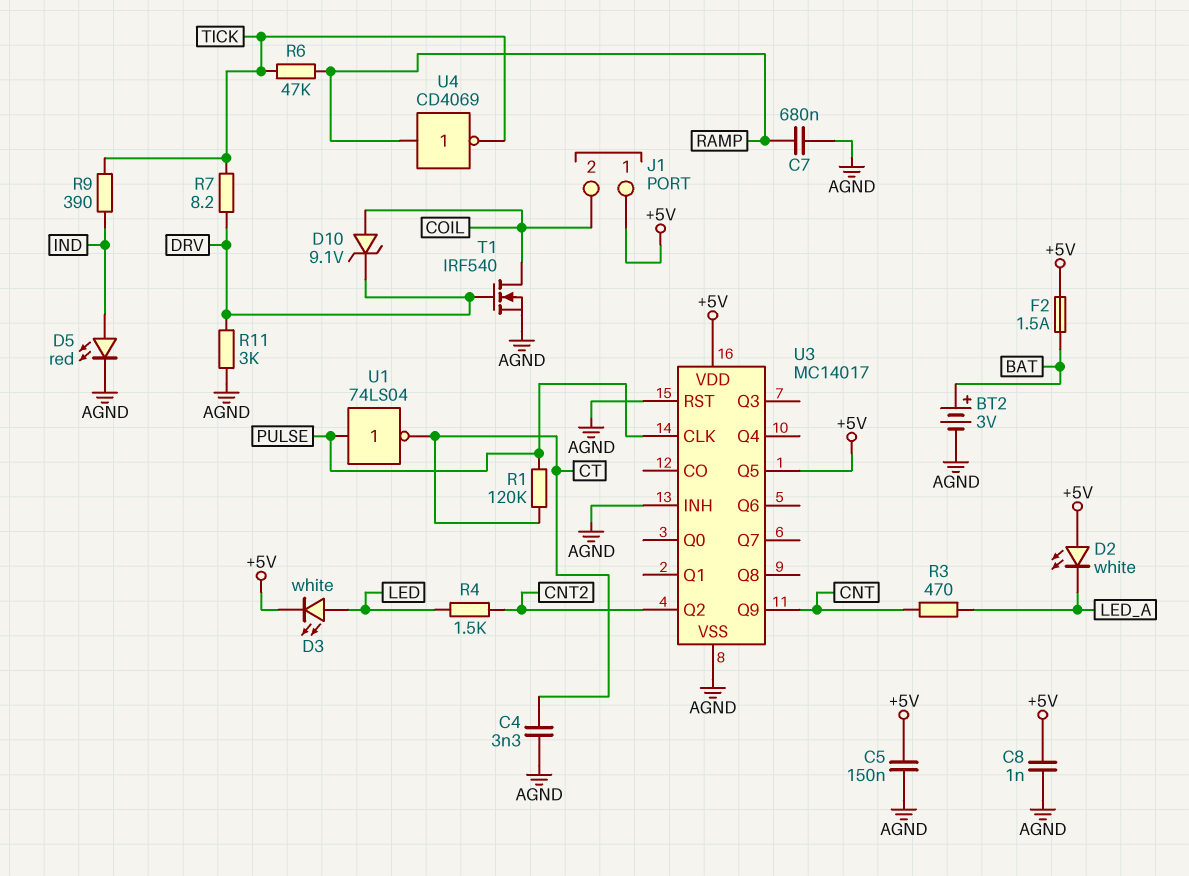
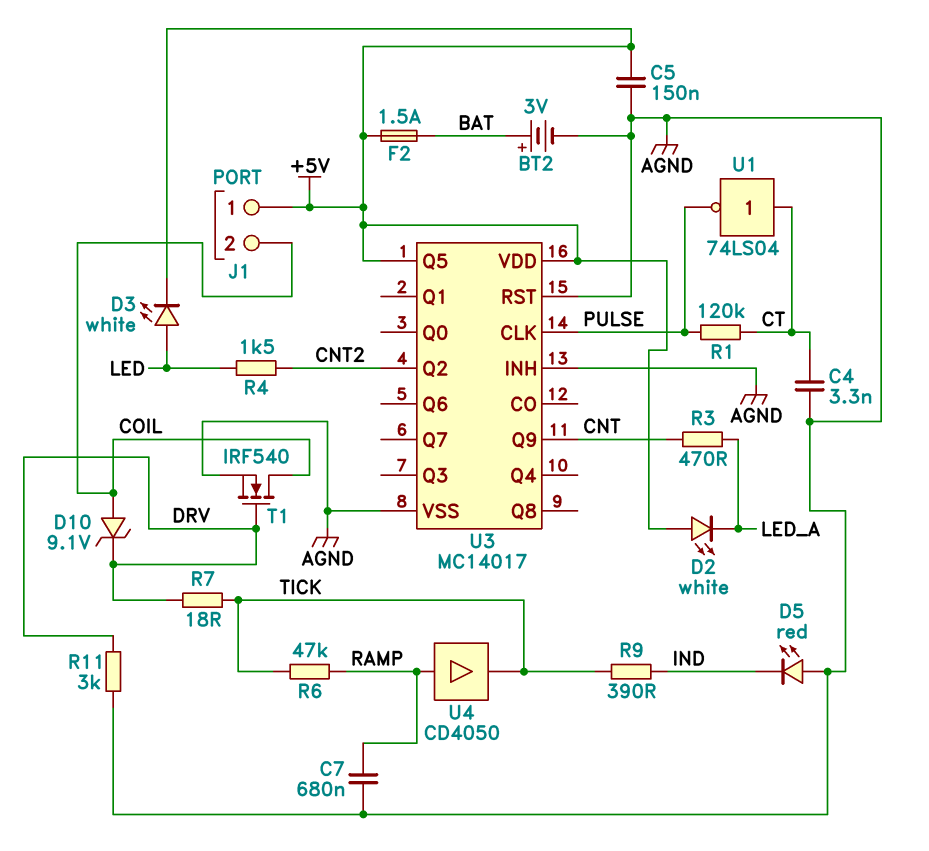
C8: 1nF (+5V, AGND) -> none
D5: LED red (A IND, K AGND) -> LED red (A AGND, K IND)
R7: 8.2 (DRV, TICK) -> 18 (DRV, TICK)
U1: NOT 74LS04 (in PULSE, out CT) -> NOT 74LS04 (in CT, out PULSE)
U4: NOT CD4069 (in RAMP, out TICK) -> buffer CD4050 (in RAMP, out TICK)

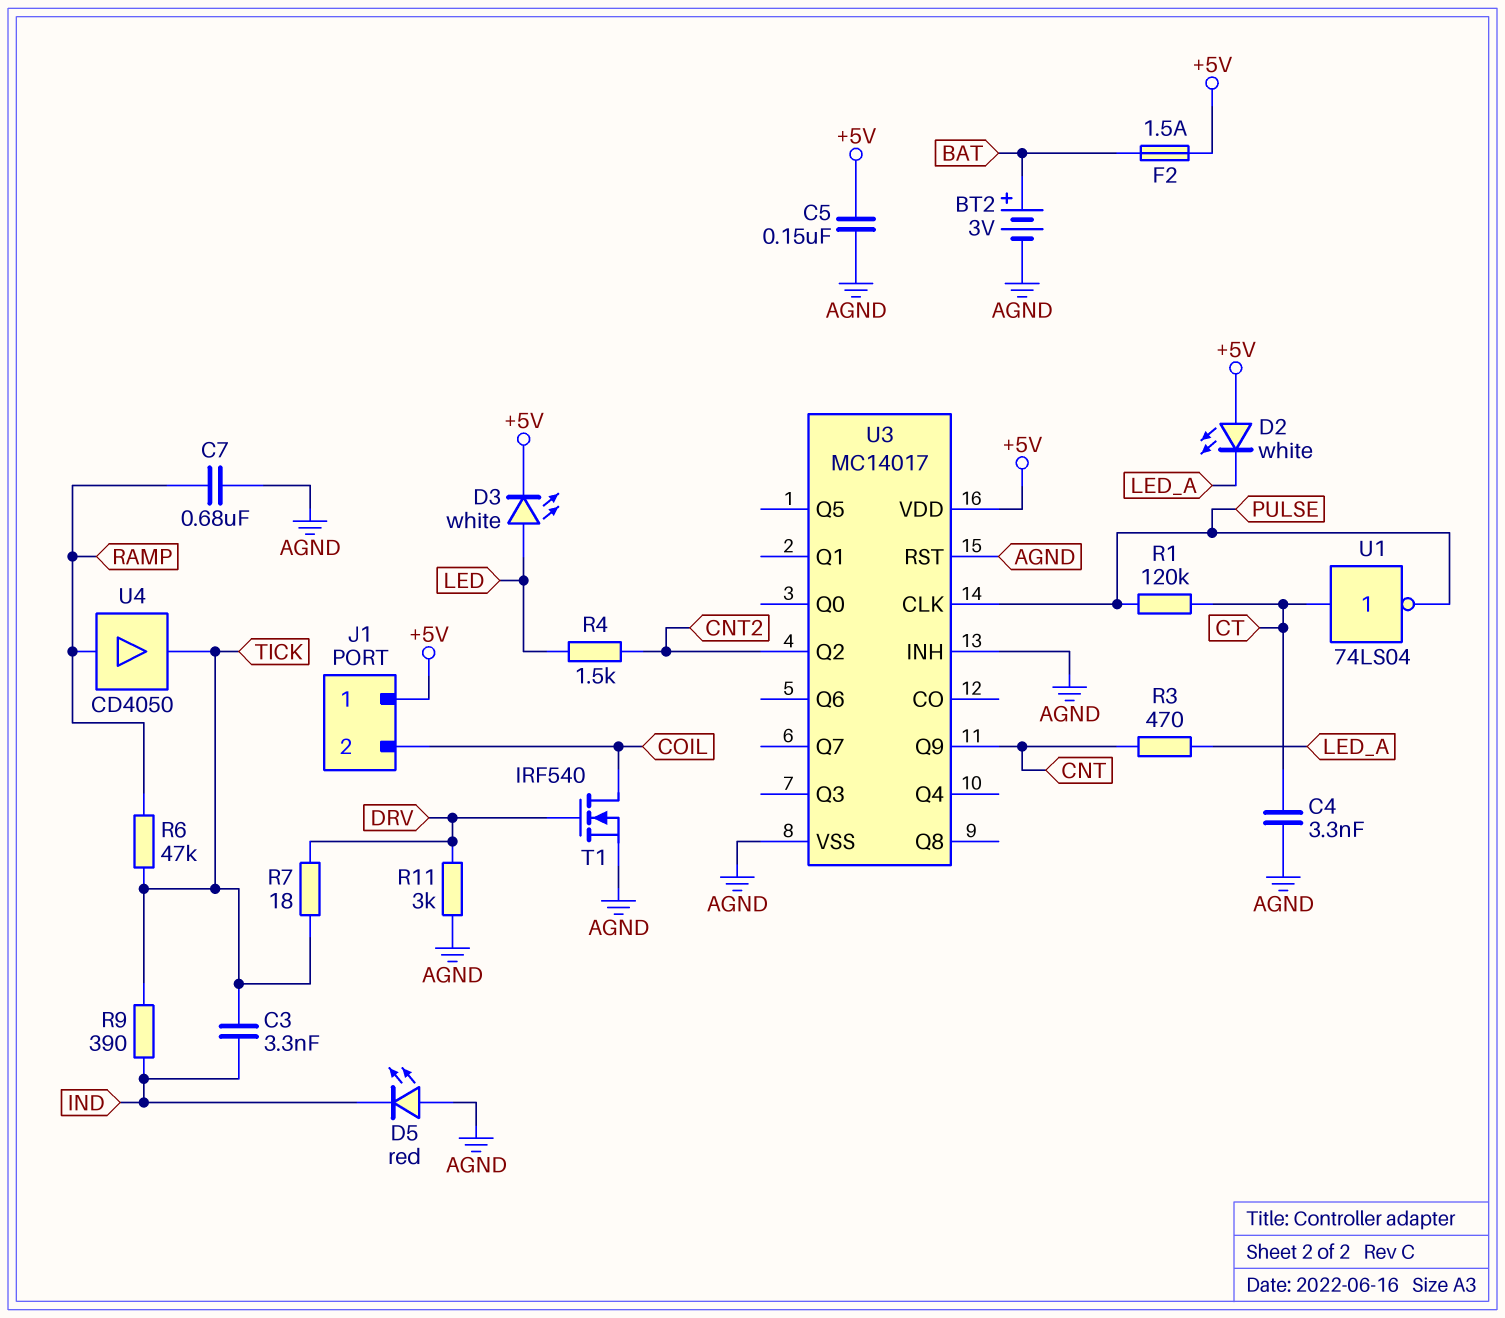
C3: none -> 3.3nF (IND, TICK)
D10: zener 9.1V (A COIL, K DRV) -> none
U3 pin Q5: +5V -> none

